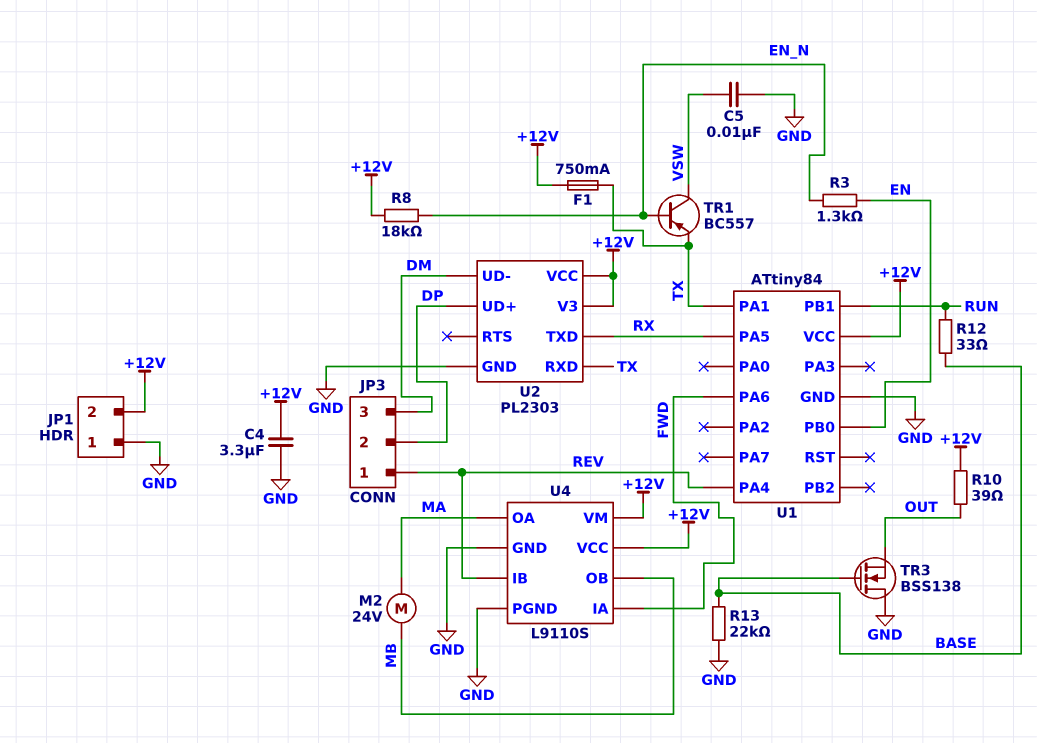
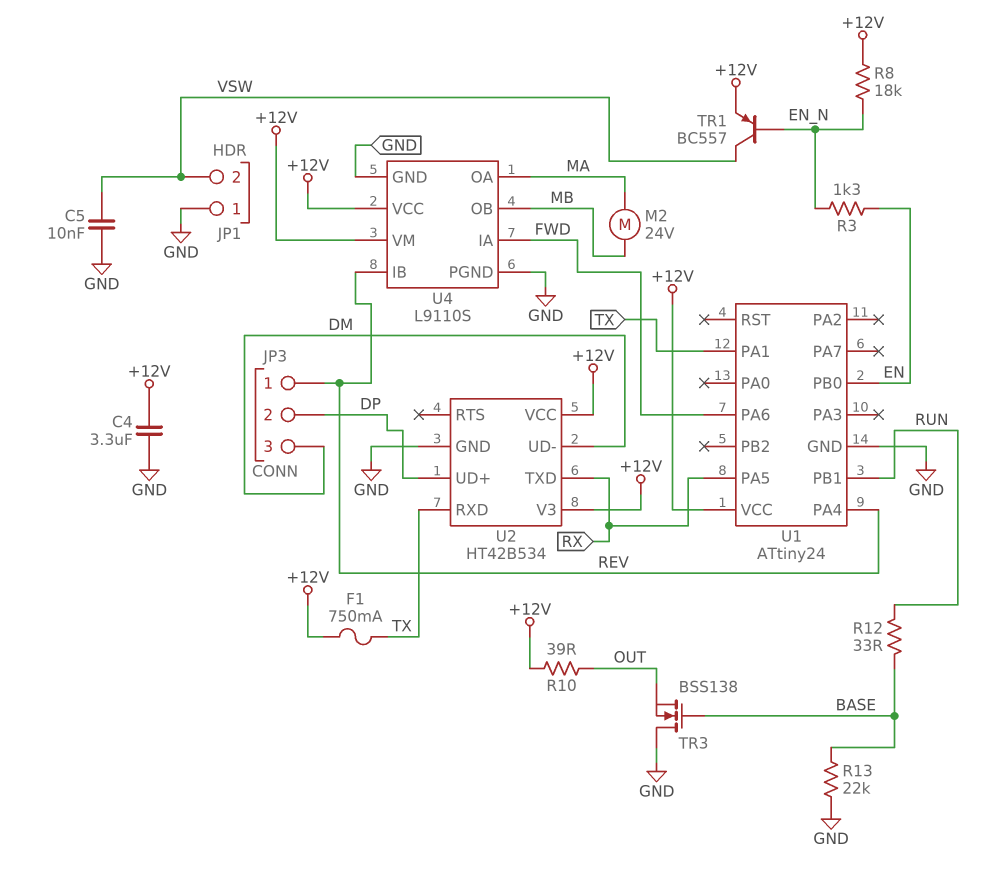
JP1 pin 2: +12V -> VSW
TR1: PNP BC557 (B EN_N, C VSW, E TX) -> PNP BC557 (B EN_N, C VSW, E +12V)
U1: ATtiny84 -> ATtiny24
U2: PL2303 -> HT42B534

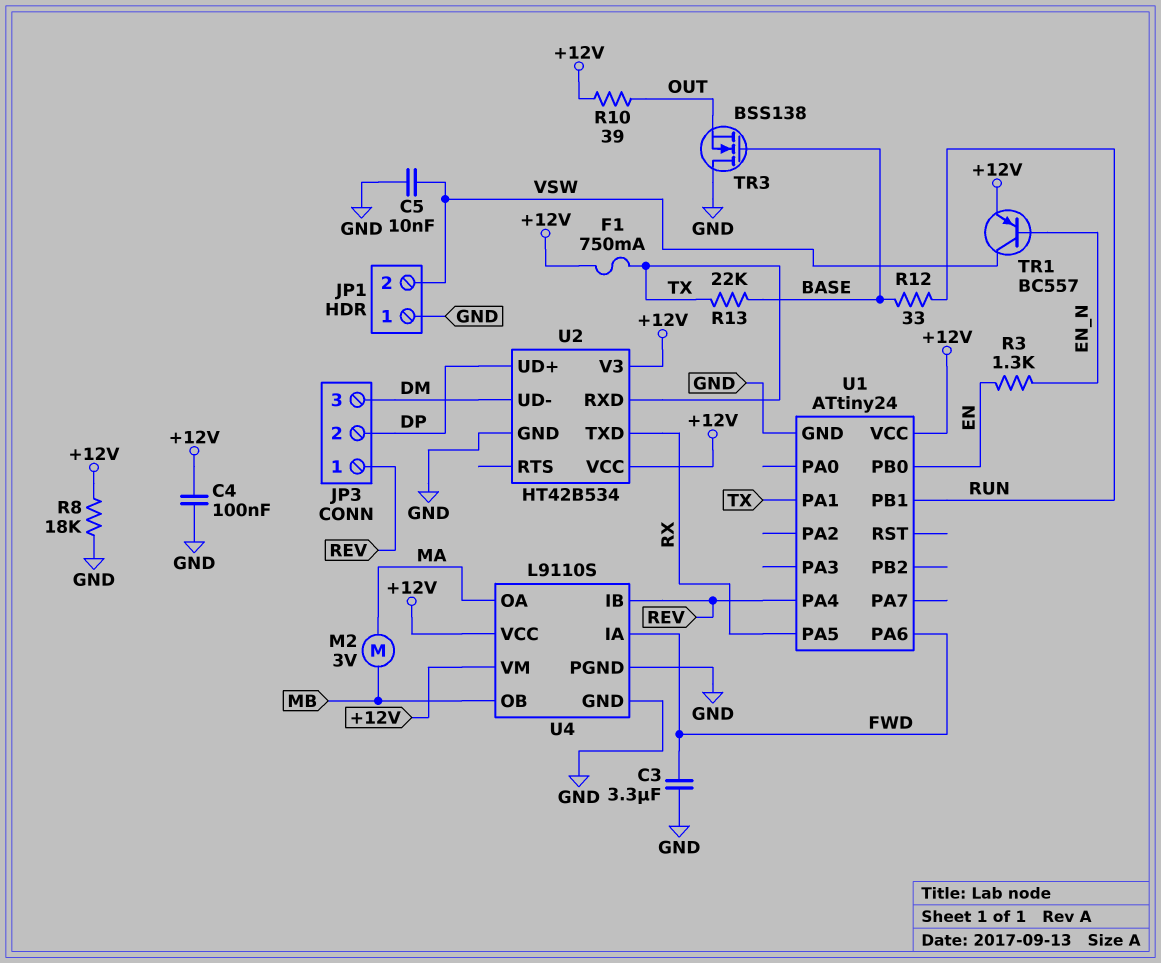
C3: none -> 3.3uF (FWD, GND)
C4: 3.3uF (+12V, GND) -> 100nF (+12V, GND)
M2: motor 24V (MA, MB) -> motor 3V (MA, MB)
R8: 18k (+12V, EN_N) -> 18k (+12V, GND)
R13: 22k (BASE, GND) -> 22k (BASE, TX)

